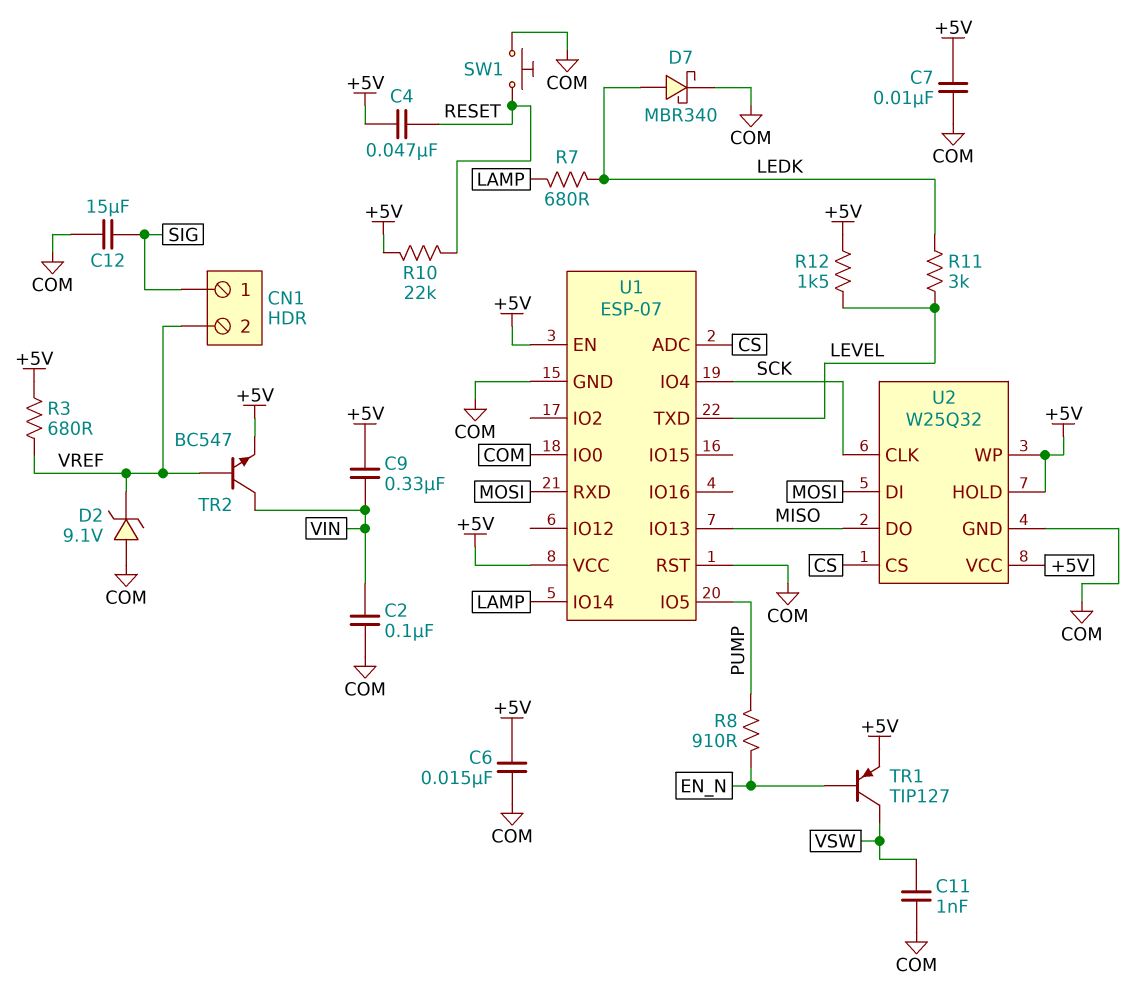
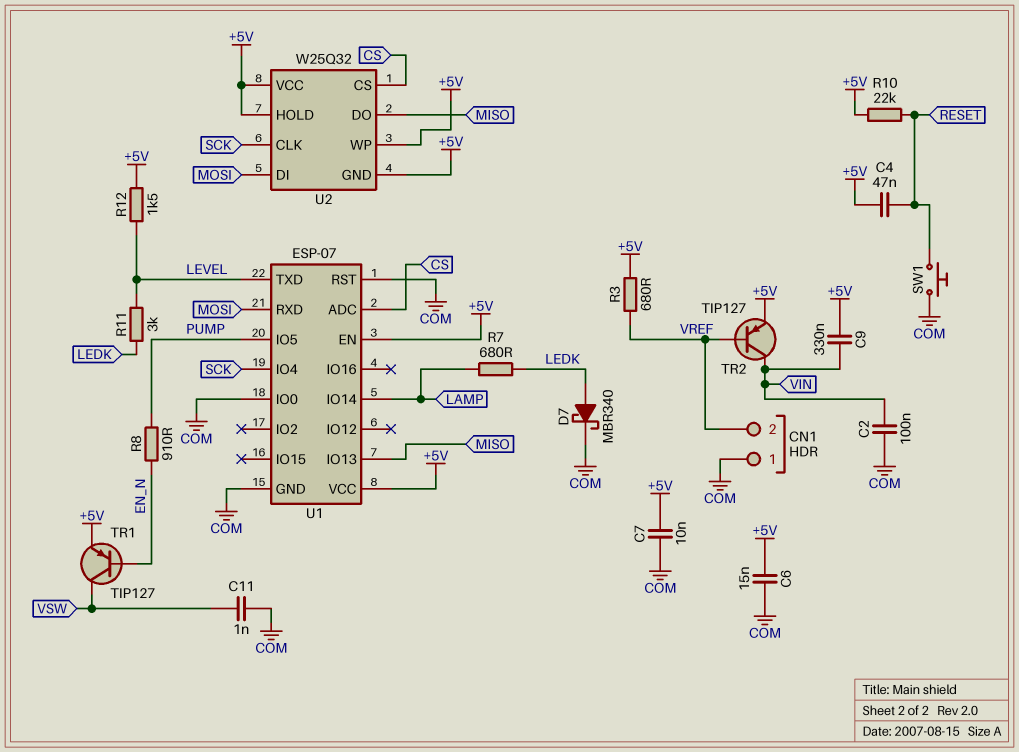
C12: 15uF (COM, SIG) -> none
CN1 pin 1: SIG -> COM
D2: zener 9.1V (A COM, K VREF) -> none
TR2: NPN BC547 (B VREF, C VIN, E +5V) -> PNP TIP127 (B VREF, C VIN, E +5V)
U2 pin GND: COM -> +5V

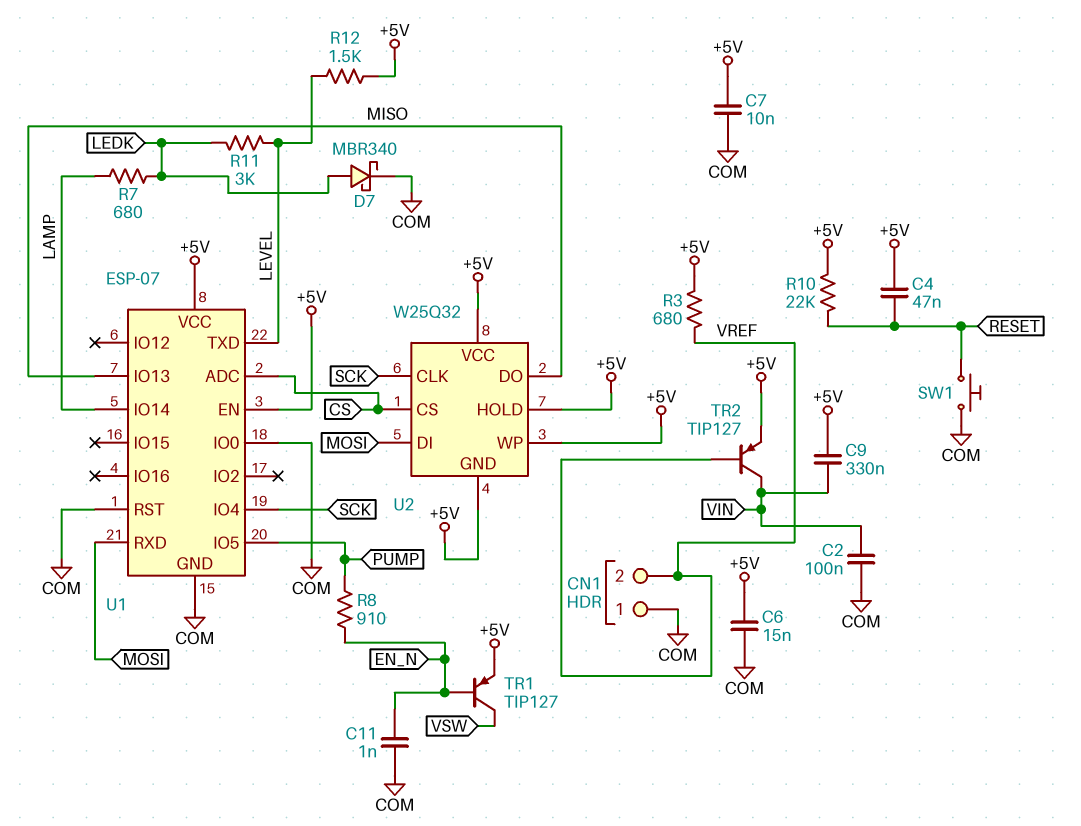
C11: 1nF (COM, VSW) -> 1nF (COM, EN_N)

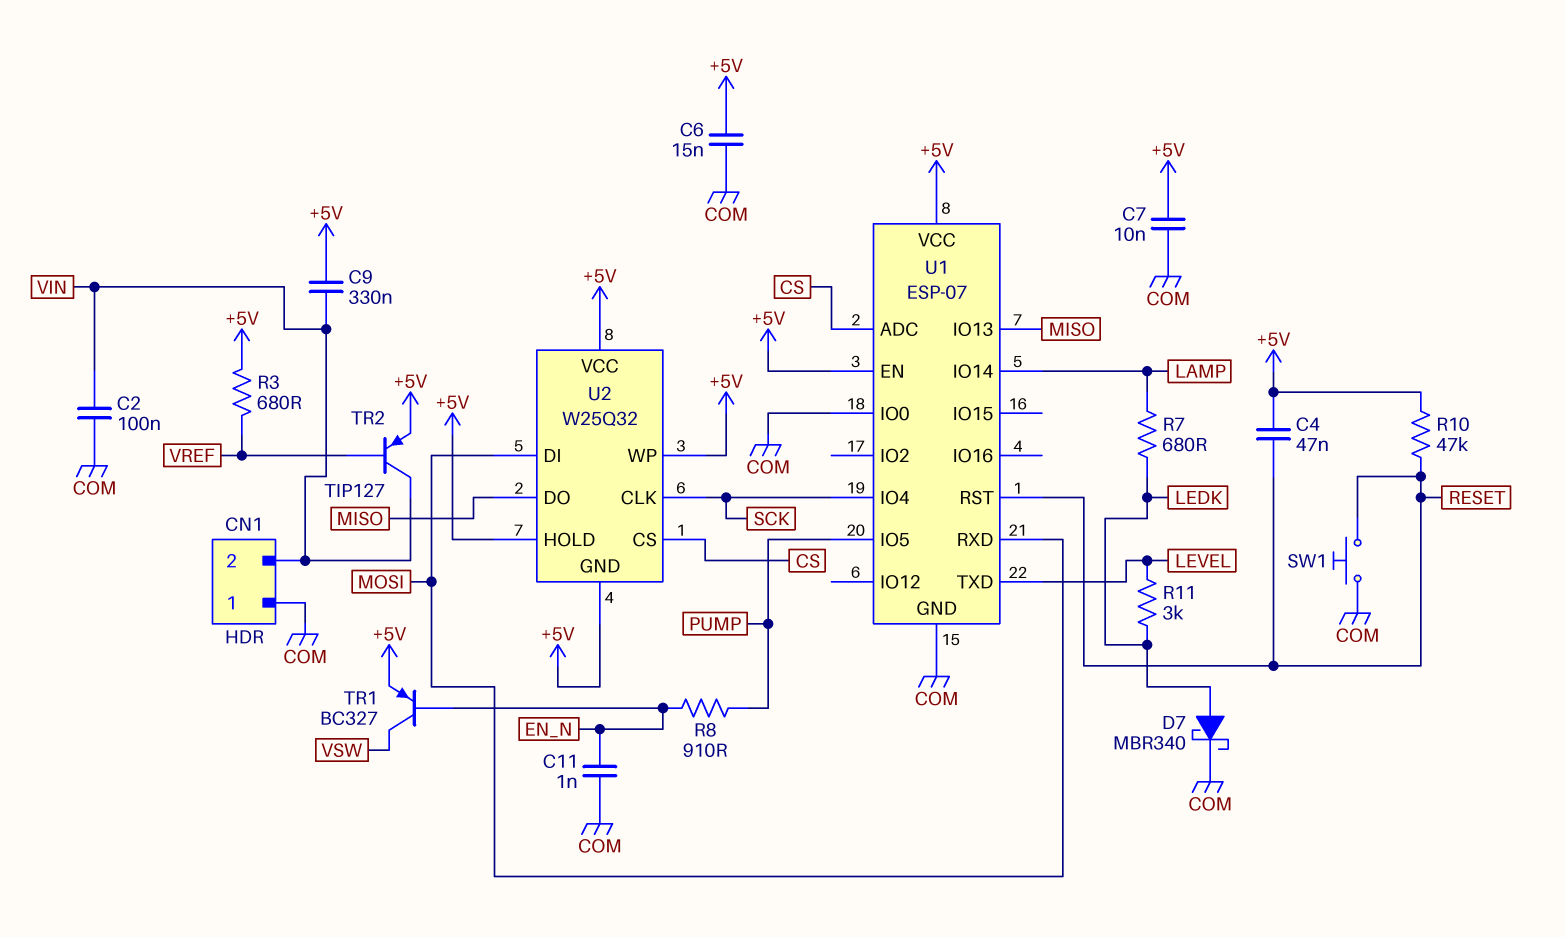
CN1 pin 2: VREF -> VIN
R10: 22k (+5V, RESET) -> 47k (+5V, RESET)
R12: 1.5k (+5V, LEVEL) -> none
TR1: PNP TIP127 (B EN_N, C VSW, E +5V) -> PNP BC327 (B EN_N, C VSW, E +5V)
U1 pin RST: COM -> RESET

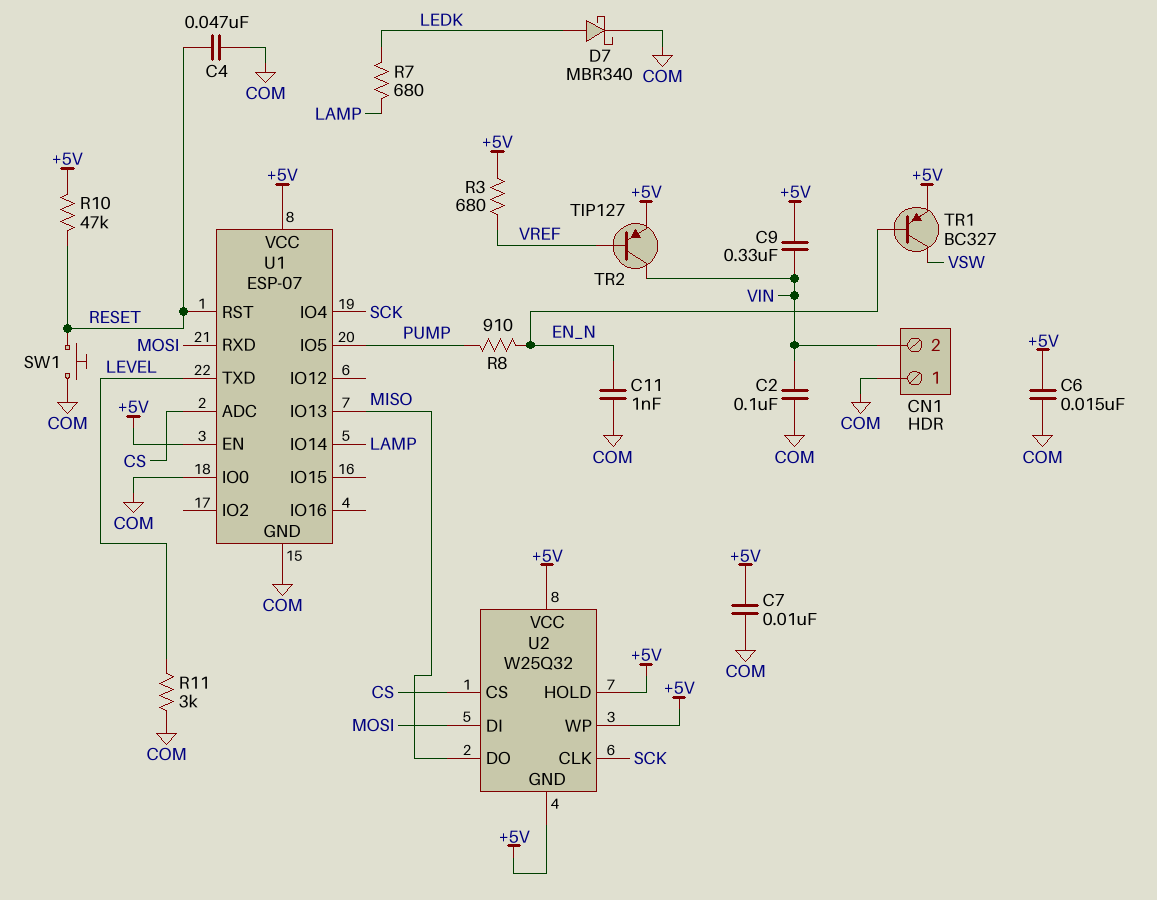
C4: 47nF (+5V, RESET) -> 47nF (COM, RESET)
R11: 3k (LEDK, LEVEL) -> 3k (COM, LEVEL)

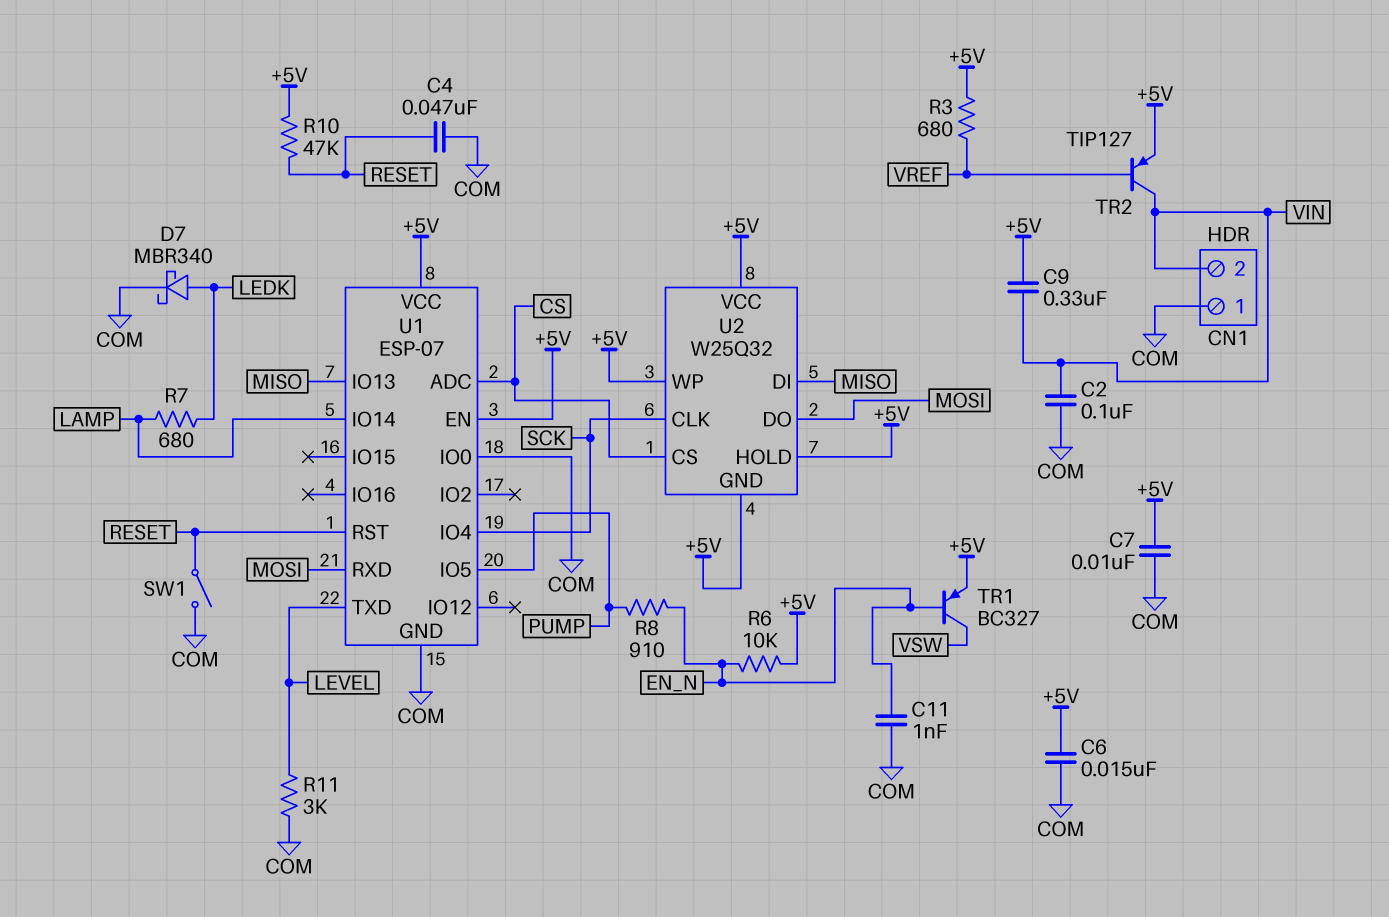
R6: none -> 10k (+5V, EN_N)
SW1: button (COM, RESET) -> switch (COM, RESET)
U2 pin DI: MOSI -> MISO
U2 pin DO: MISO -> MOSI

